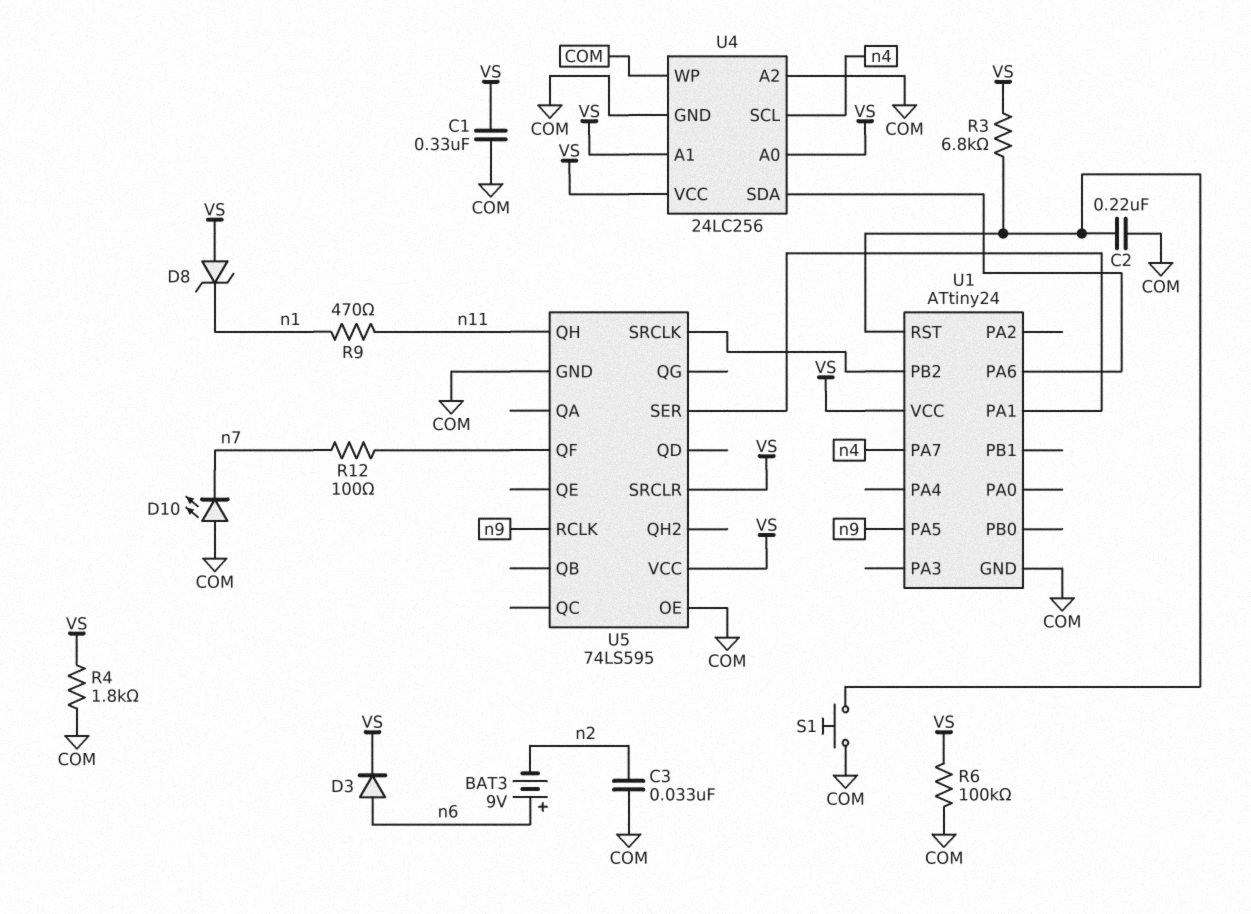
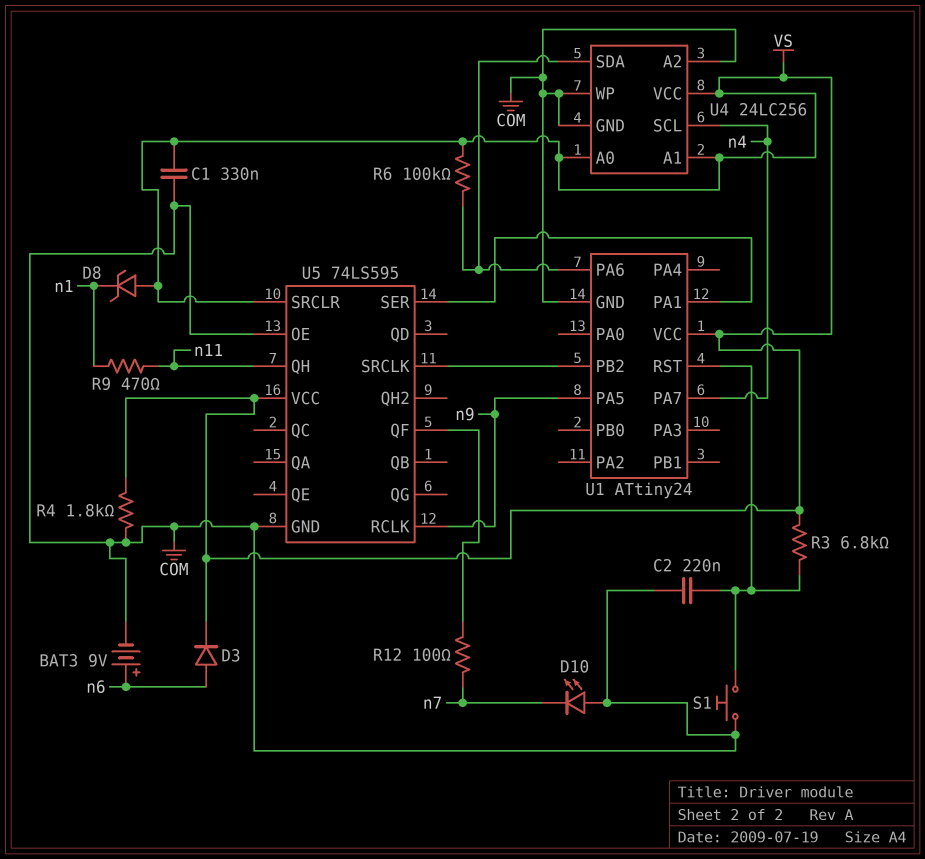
BAT3: 9V (plus n6, minus n2) -> 9V (plus n6, minus COM)
C3: 33nF (COM, n2) -> none
R6: 100k (COM, VS) -> 100k (U1/PA6, VS)

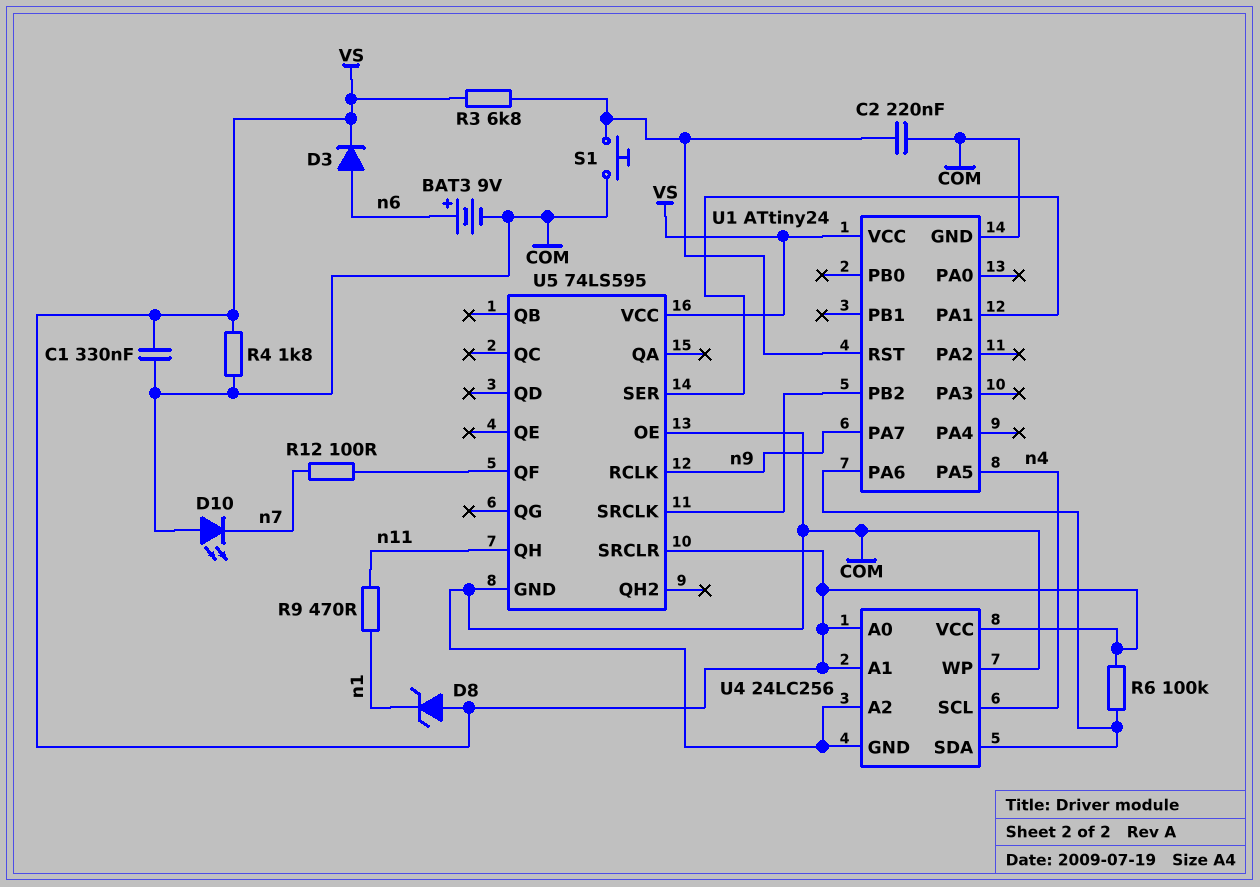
U1 pin PA5: n9 -> n4
U1 pin PA7: n4 -> n9

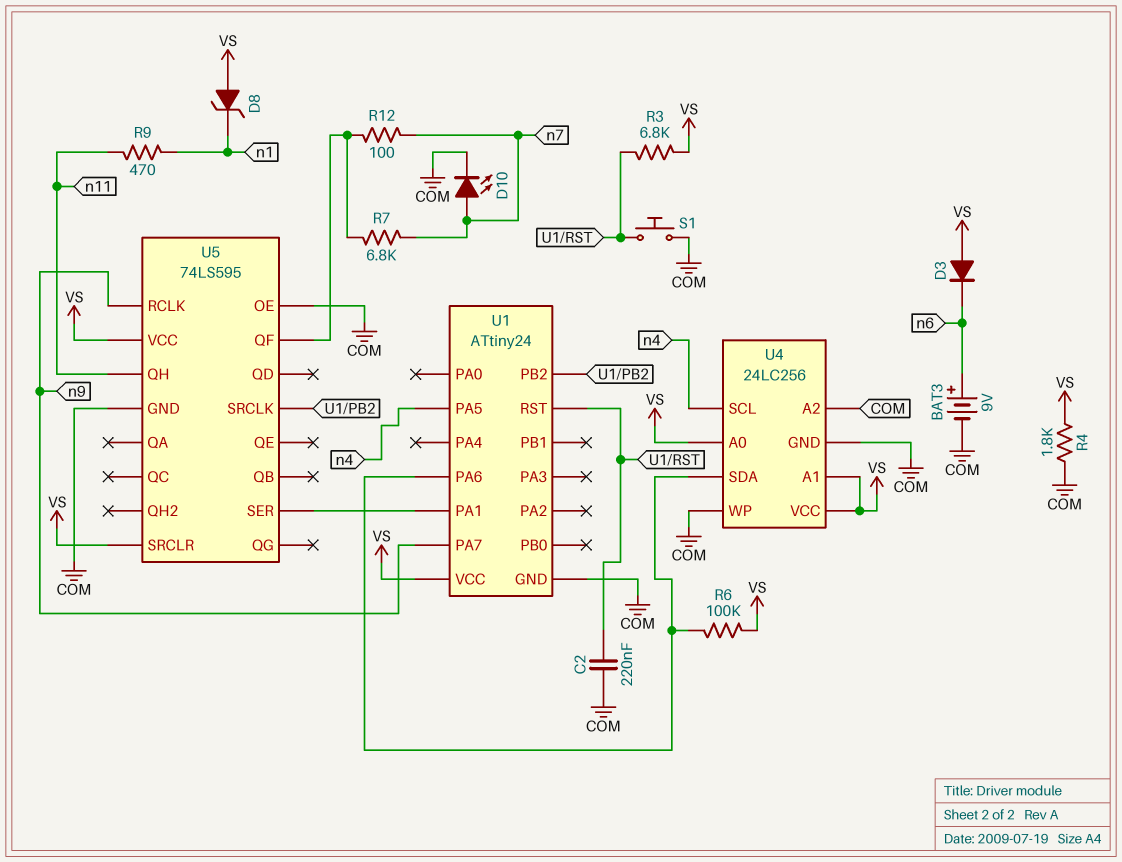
C1: 330nF (COM, VS) -> none
D3: diode (A n6, K VS) -> diode (A VS, K n6)
D10: LED (A COM, K n7) -> LED (A n7, K COM)
R7: none -> 6.8k (U5/QF, n7)

